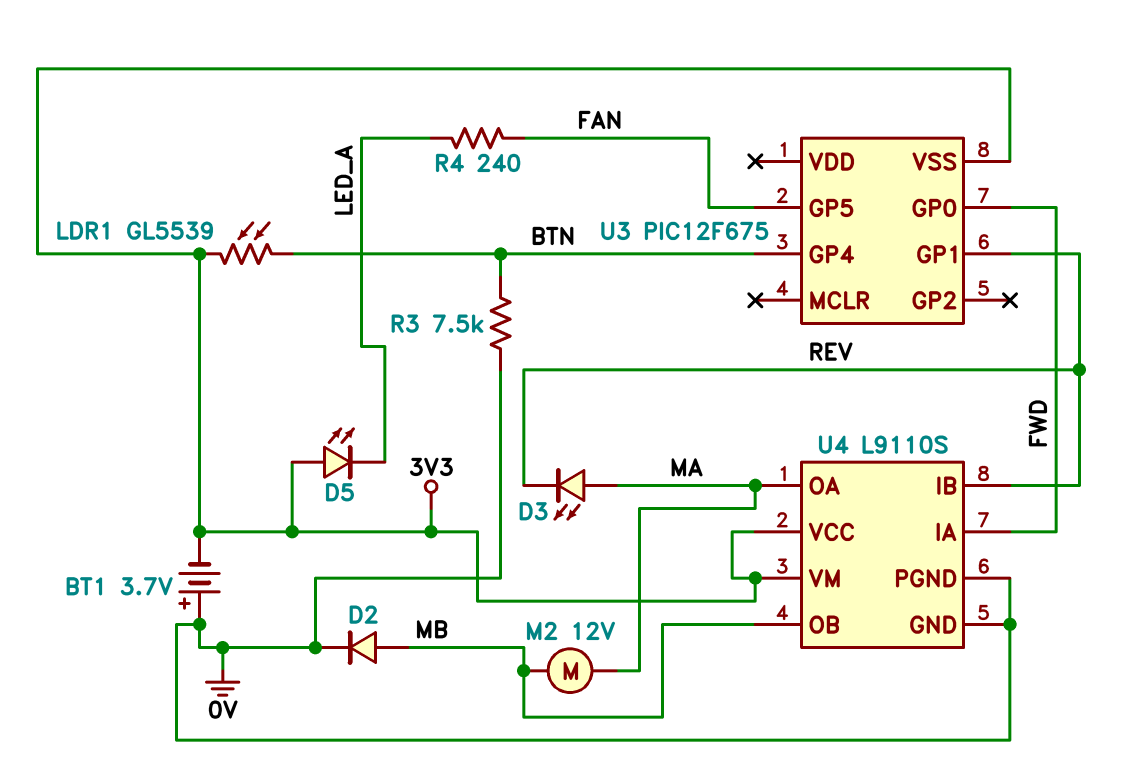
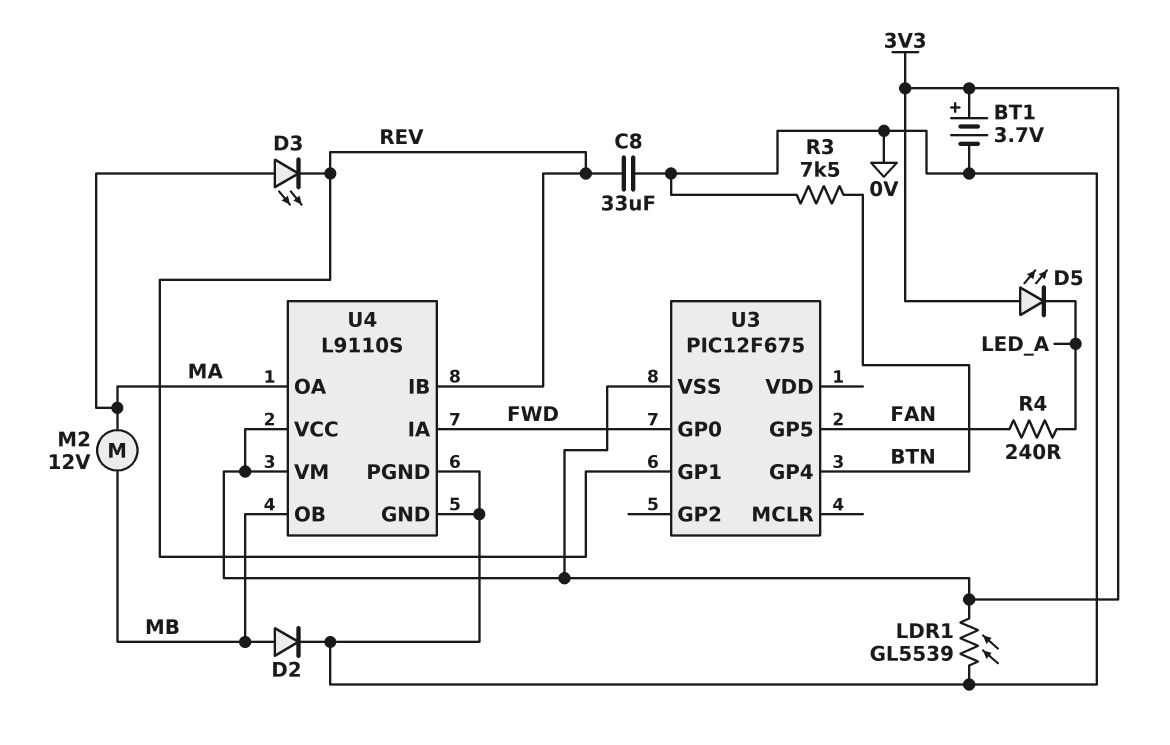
BT1: 3.7V (plus 0V, minus 3V3) -> 3.7V (plus 3V3, minus 0V)
C8: none -> 33uF (0V, REV)
LDR1: GL5539 (3V3, BTN) -> GL5539 (0V, 3V3)

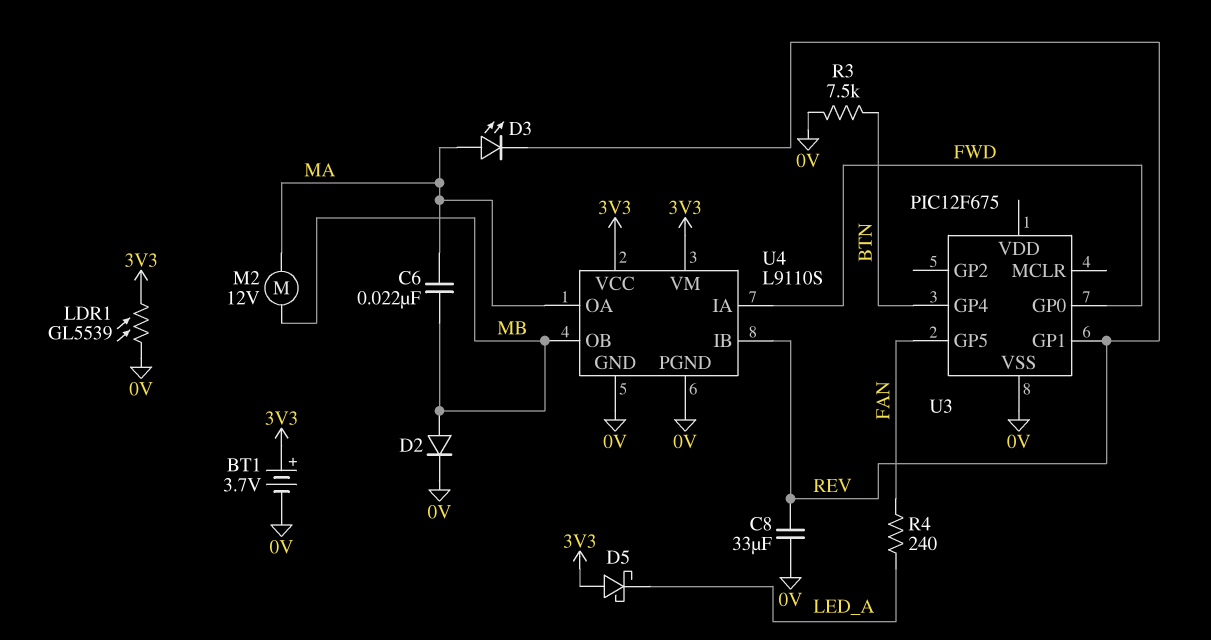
C6: none -> 22nF (MA, MB)
D5: LED (A 3V3, K LED_A) -> schottky (A 3V3, K LED_A)
U3 pin VSS: 3V3 -> 0V

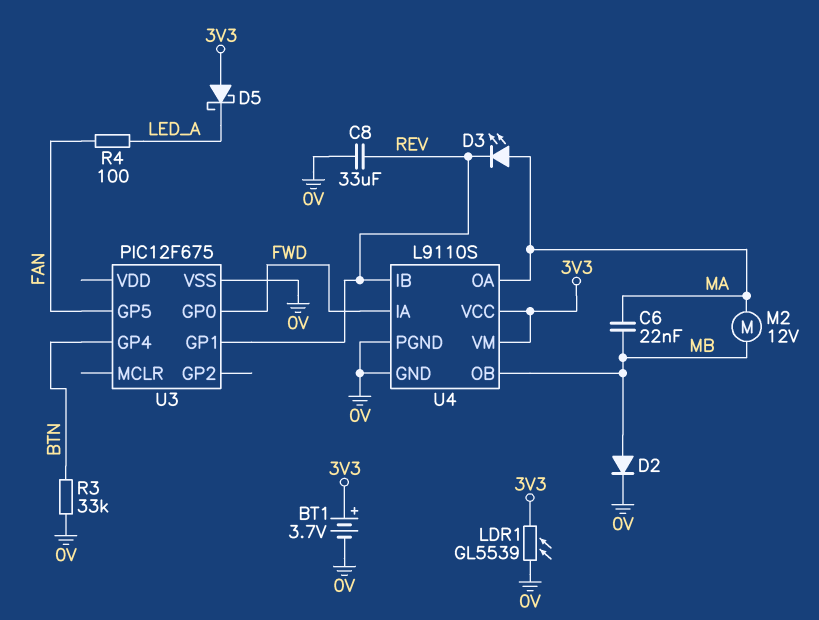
R3: 7.5k (0V, BTN) -> 33k (0V, BTN)
R4: 240 (FAN, LED_A) -> 100 (FAN, LED_A)

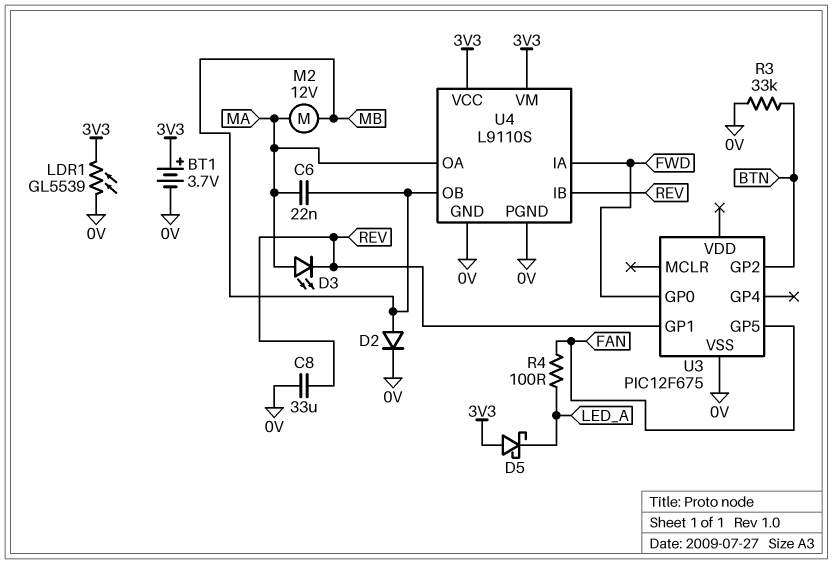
U3 pin GP2: none -> BTN
U3 pin GP4: BTN -> none

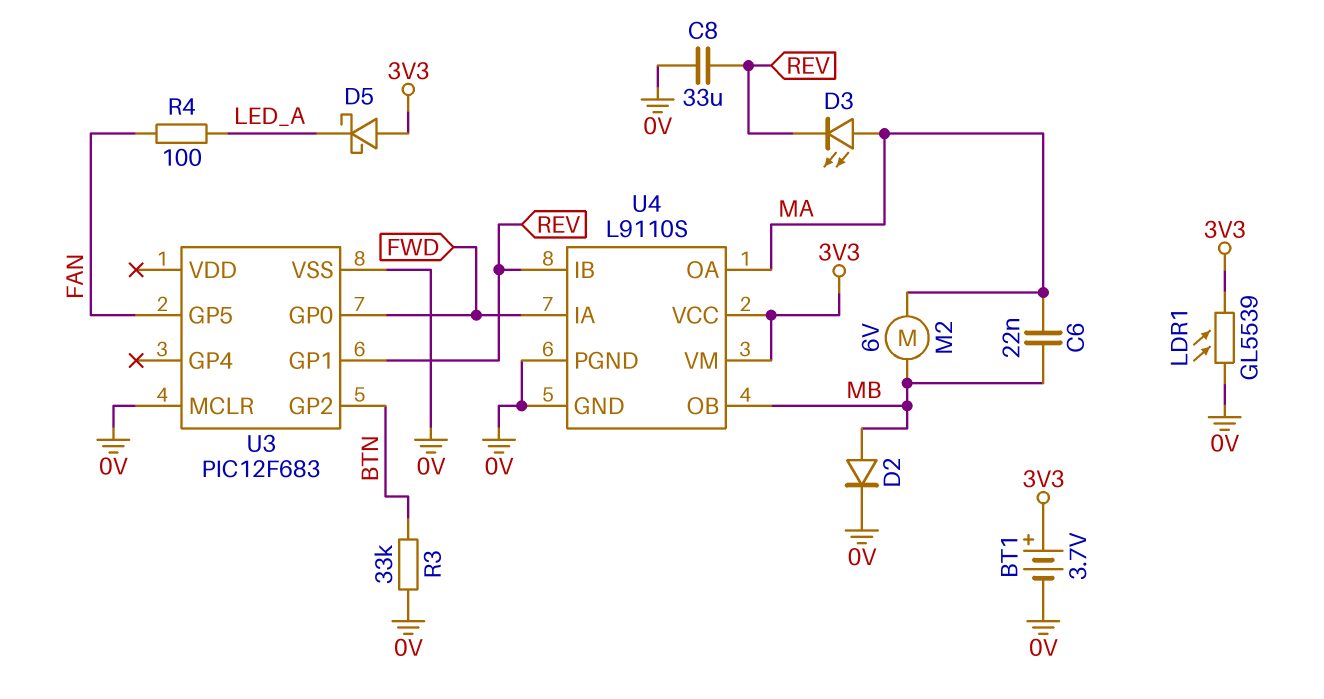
M2: motor 12V (MA, MB) -> motor 6V (MA, MB)
U3: PIC12F675 -> PIC12F683
U3 pin MCLR: none -> 0V

